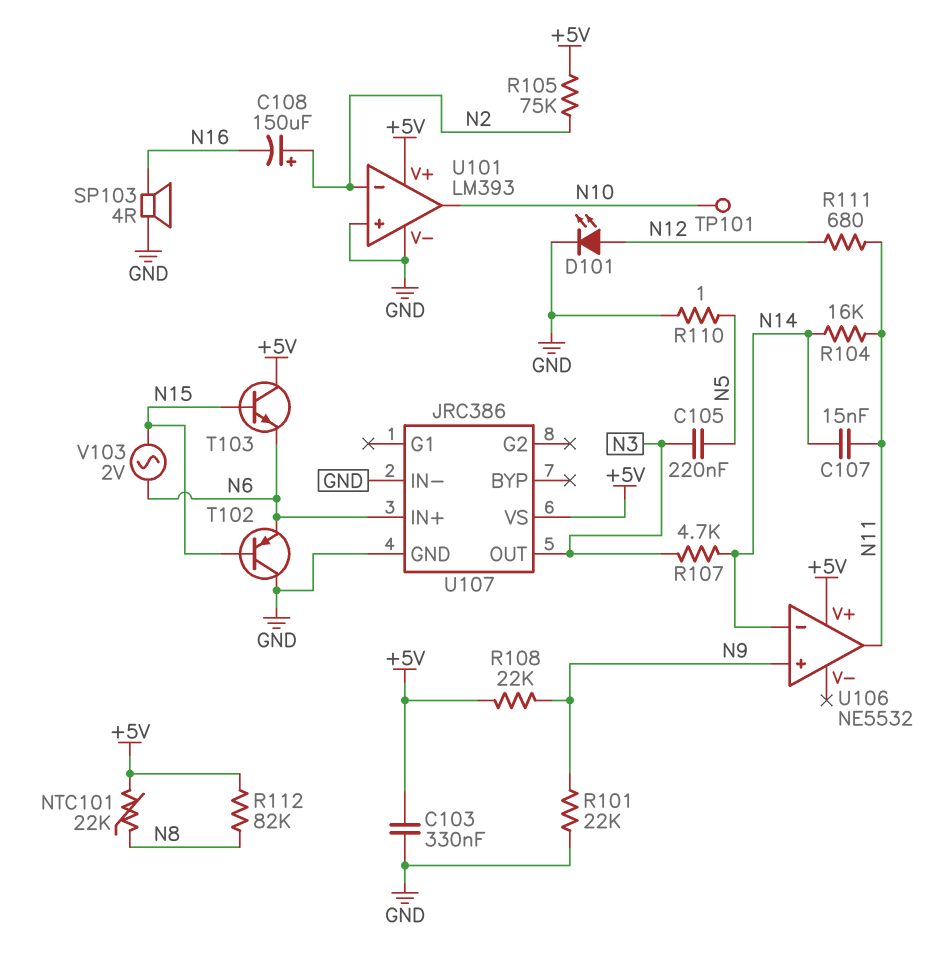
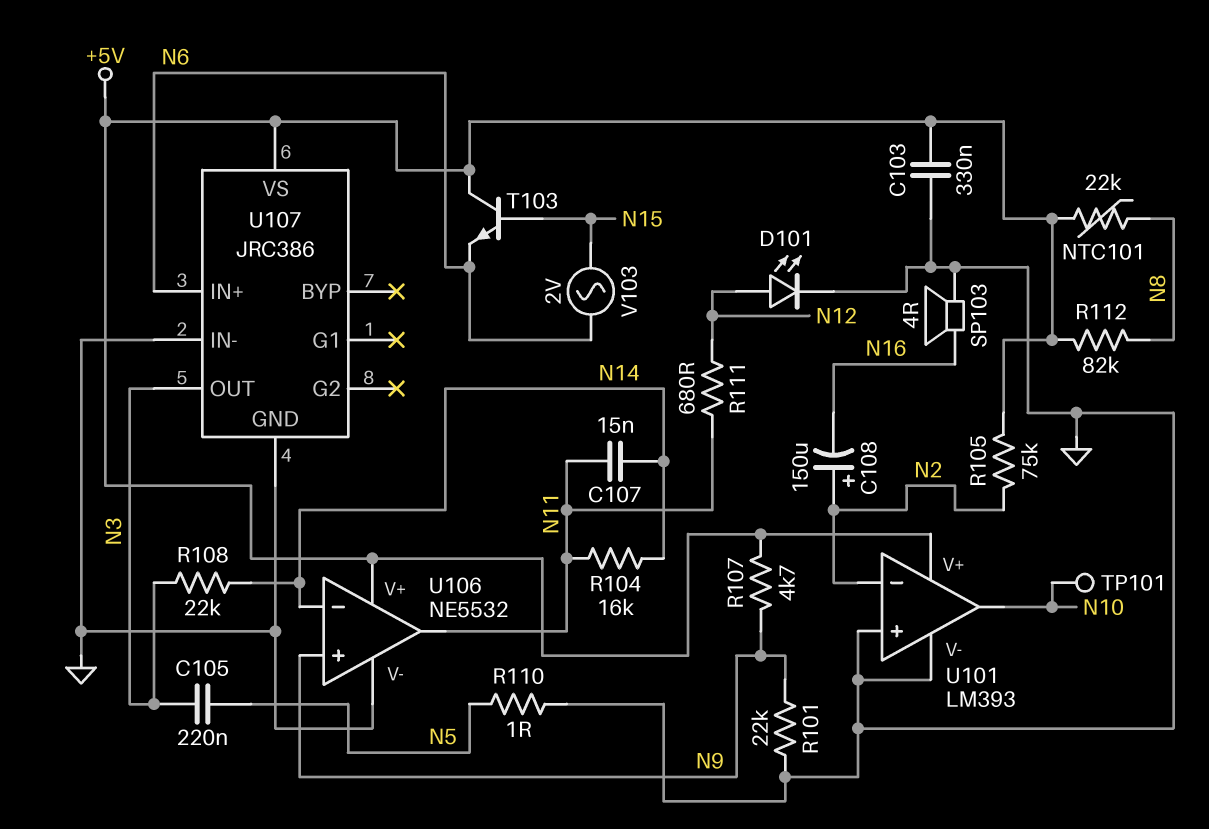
R107: 4.7k (N3, N14) -> 4.7k (+5V, N9)
R108: 22k (+5V, N9) -> 22k (N3, N14)
T102: PNP (B N15, C GND, E N6) -> none
U106 pin V-: none -> GND

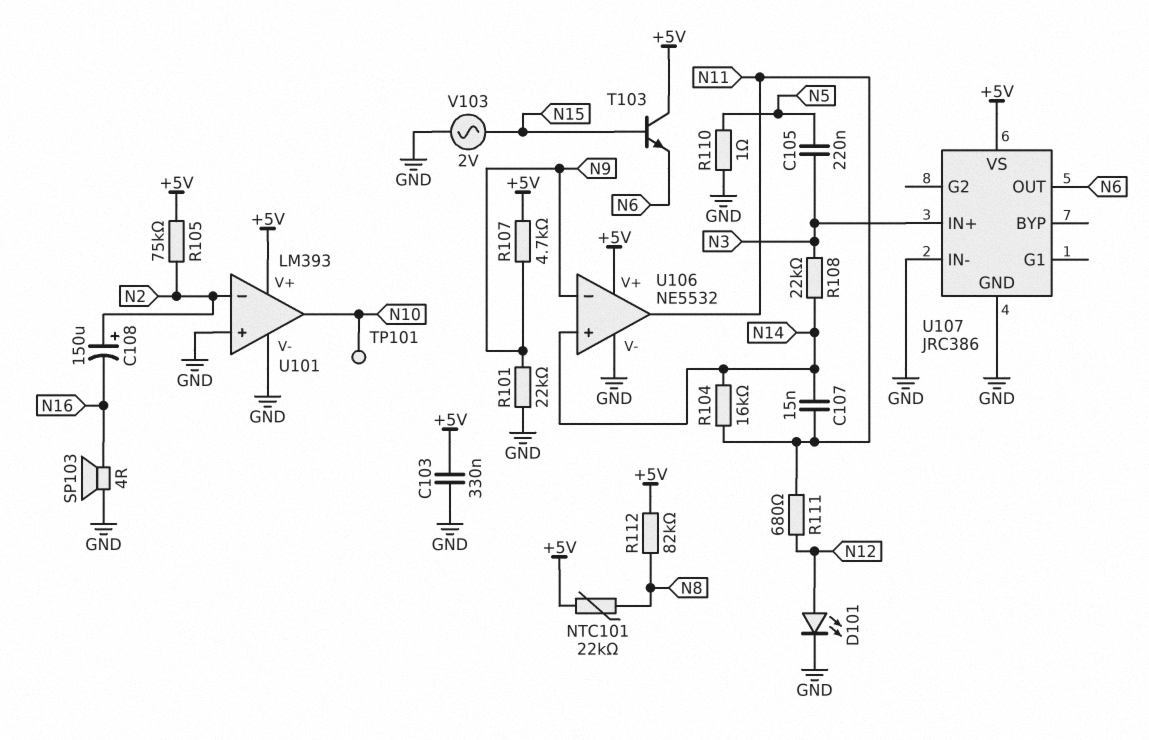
U106 pin in+: N9 -> N14
U106 pin in-: N14 -> N9
U107 pin IN+: N6 -> N3
U107 pin OUT: N3 -> N6
V103: AC 2V (N6, N15) -> AC 2V (GND, N15)

